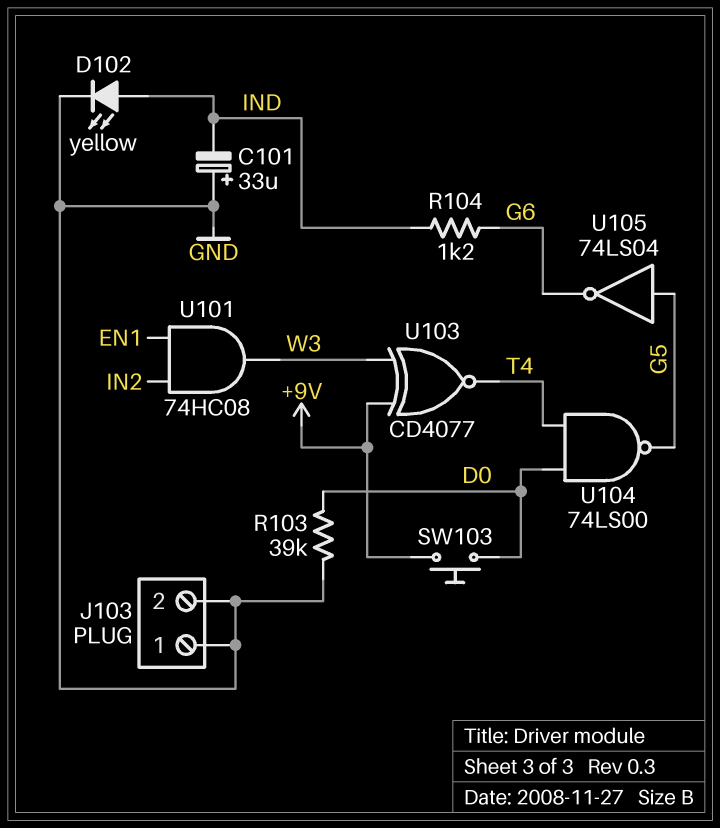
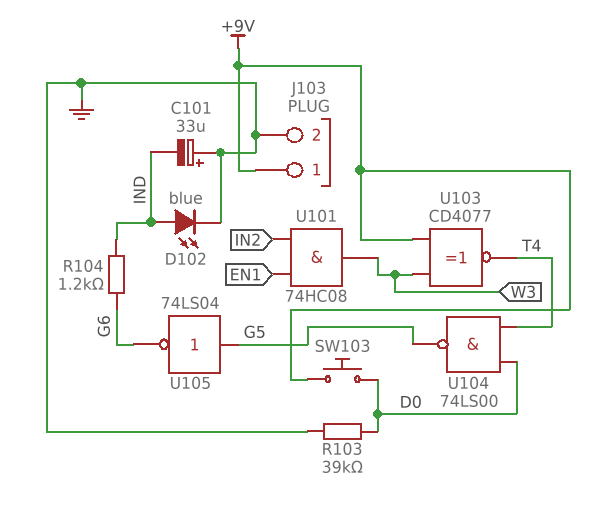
D102: LED yellow (A IND, K GND) -> LED blue (A IND, K GND)
J103 pin 1: GND -> +9V

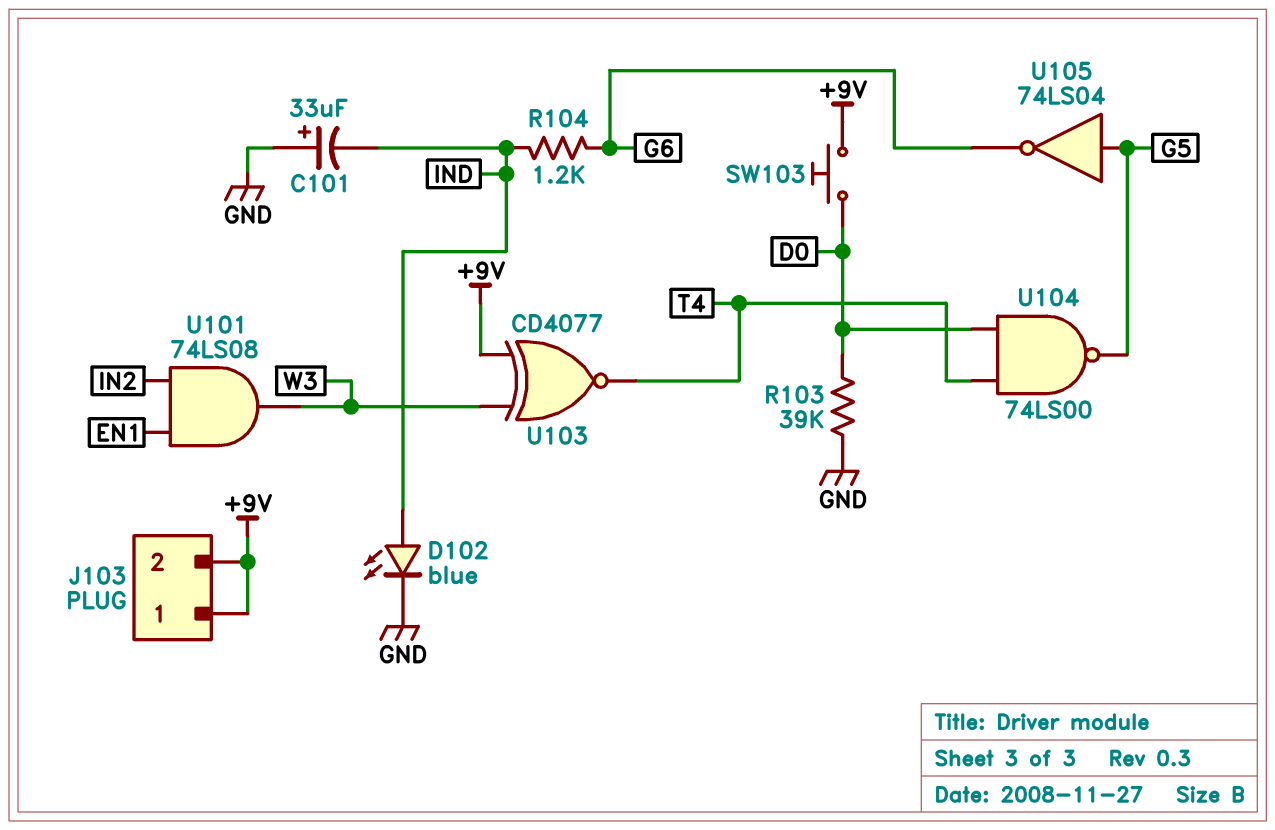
J103 pin 2: GND -> +9V
U101: AND 74HC08 (in EN1, in IN2, out W3) -> AND 74LS08 (in EN1, in IN2, out W3)

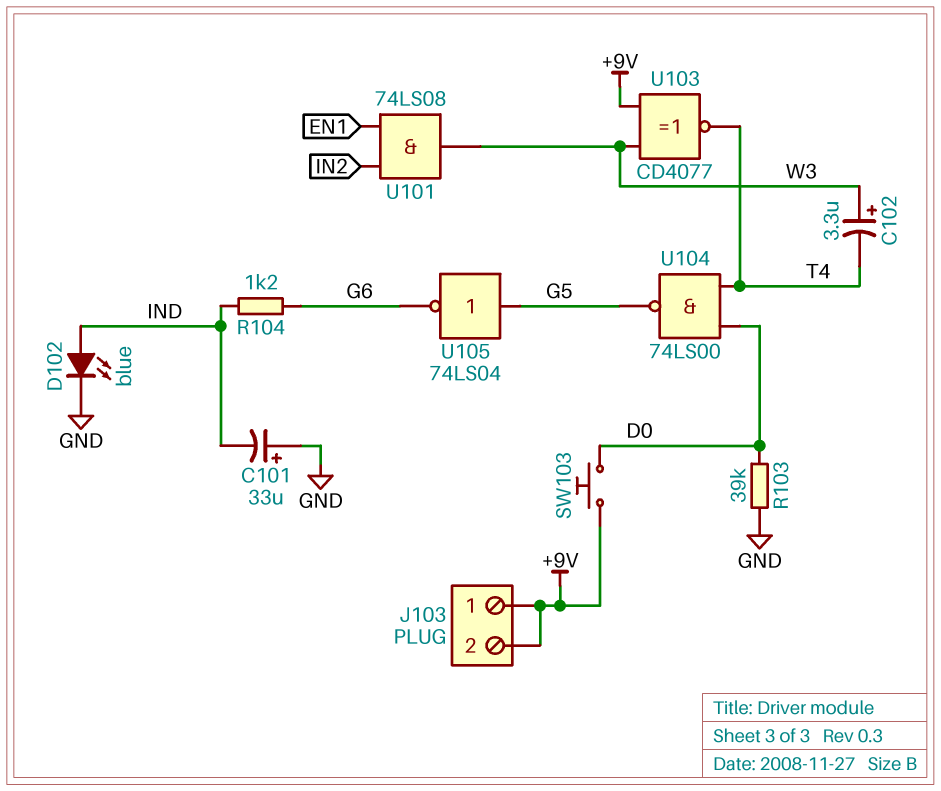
C102: none -> 3.3uF (plus W3, minus T4)

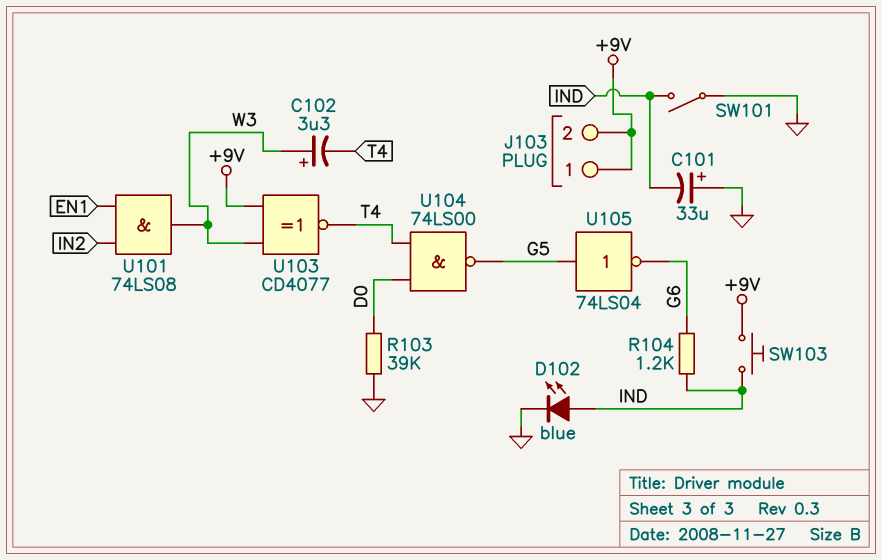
SW101: none -> switch (GND, IND)
SW103: button (+9V, D0) -> button (+9V, IND)

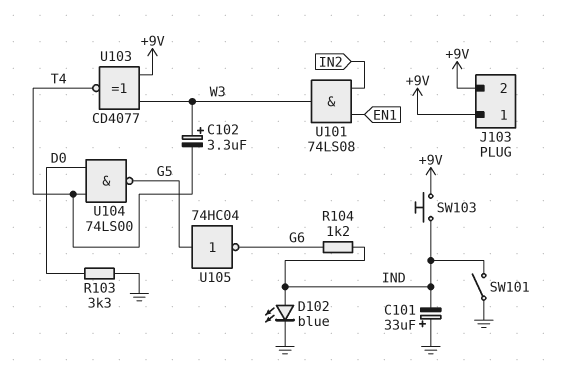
R103: 39k (D0, GND) -> 3.3k (D0, GND)
U105: NOT 74LS04 (in G5, out G6) -> NOT 74HC04 (in G5, out G6)

